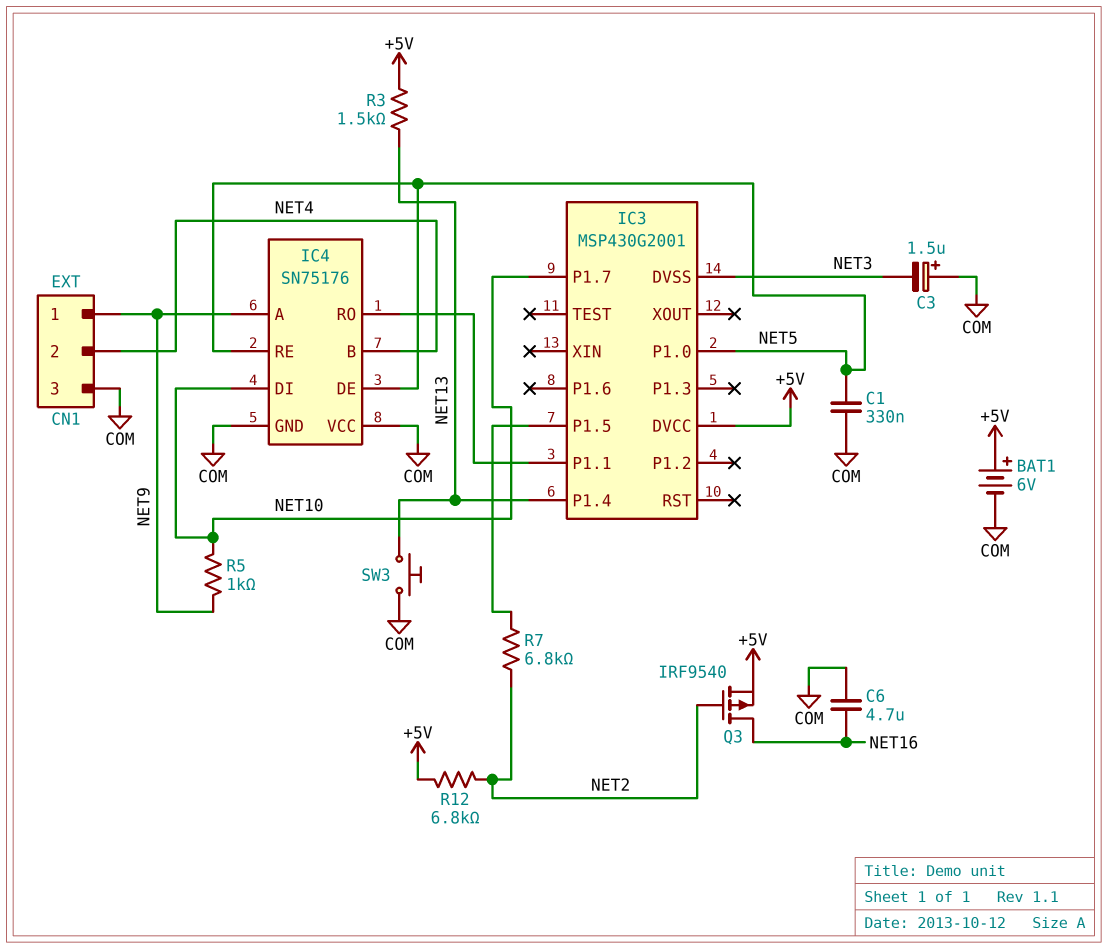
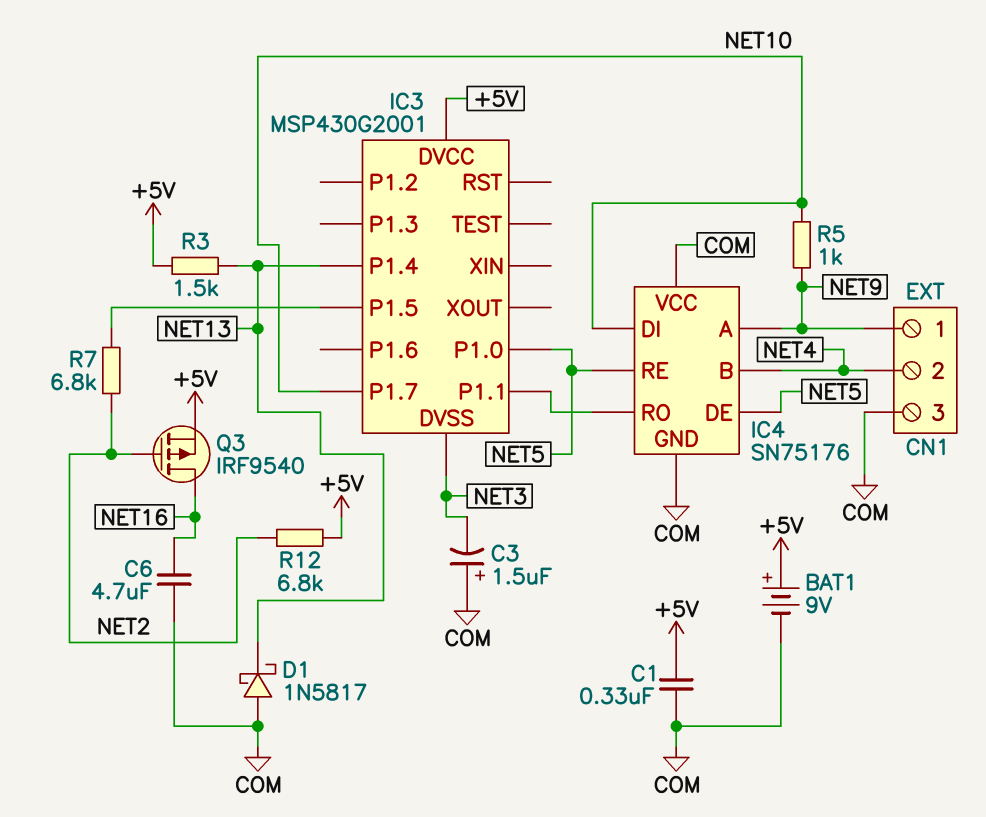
BAT1: 6V (plus +5V, minus COM) -> 9V (plus +5V, minus COM)
C1: 330nF (COM, NET5) -> 330nF (+5V, COM)
D1: none -> schottky 1N5817 (A COM, K NET13)
SW3: button (COM, NET13) -> none

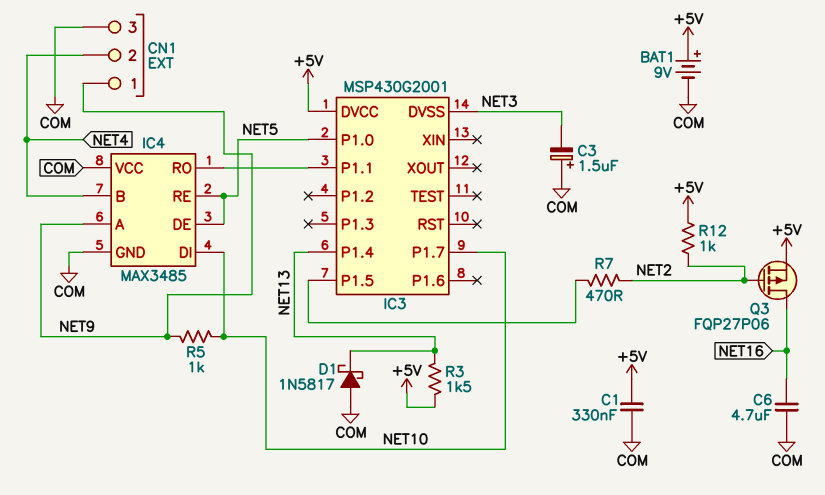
IC4: SN75176 -> MAX3485
Q3: PMOS IRF9540 (G NET2, D NET16, S +5V) -> PMOS FQP27P06 (G NET2, D NET16, S +5V)
R7: 6.8k (IC3/P1.5, NET2) -> 470 (IC3/P1.5, NET2)
R12: 6.8k (+5V, NET2) -> 1k (+5V, NET2)

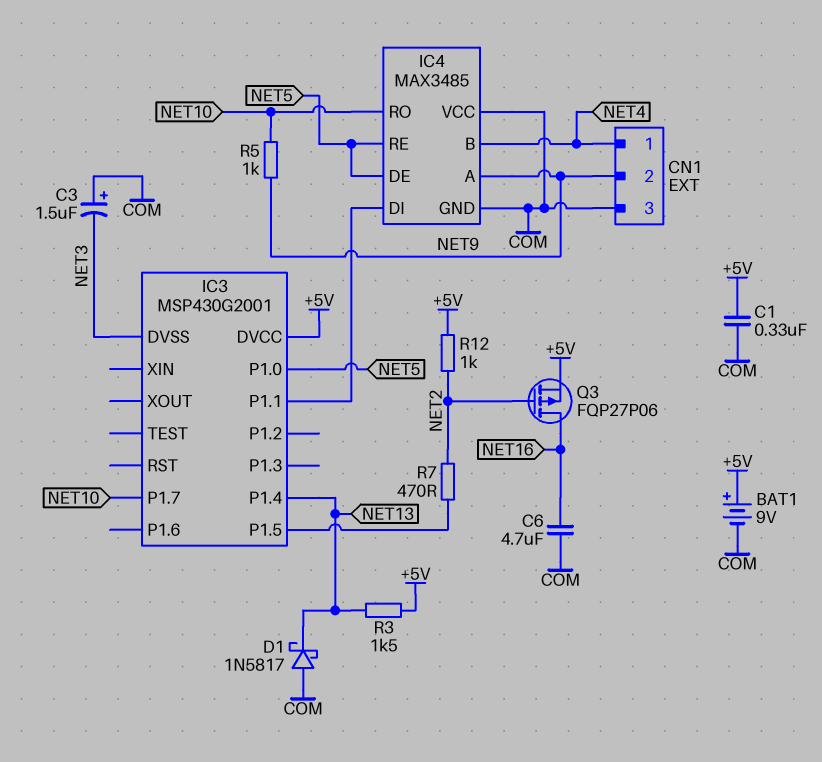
CN1 pin 1: NET9 -> NET4
CN1 pin 2: NET4 -> NET9
IC4 pin DI: NET10 -> IC3/P1.1
IC4 pin RO: IC3/P1.1 -> NET10

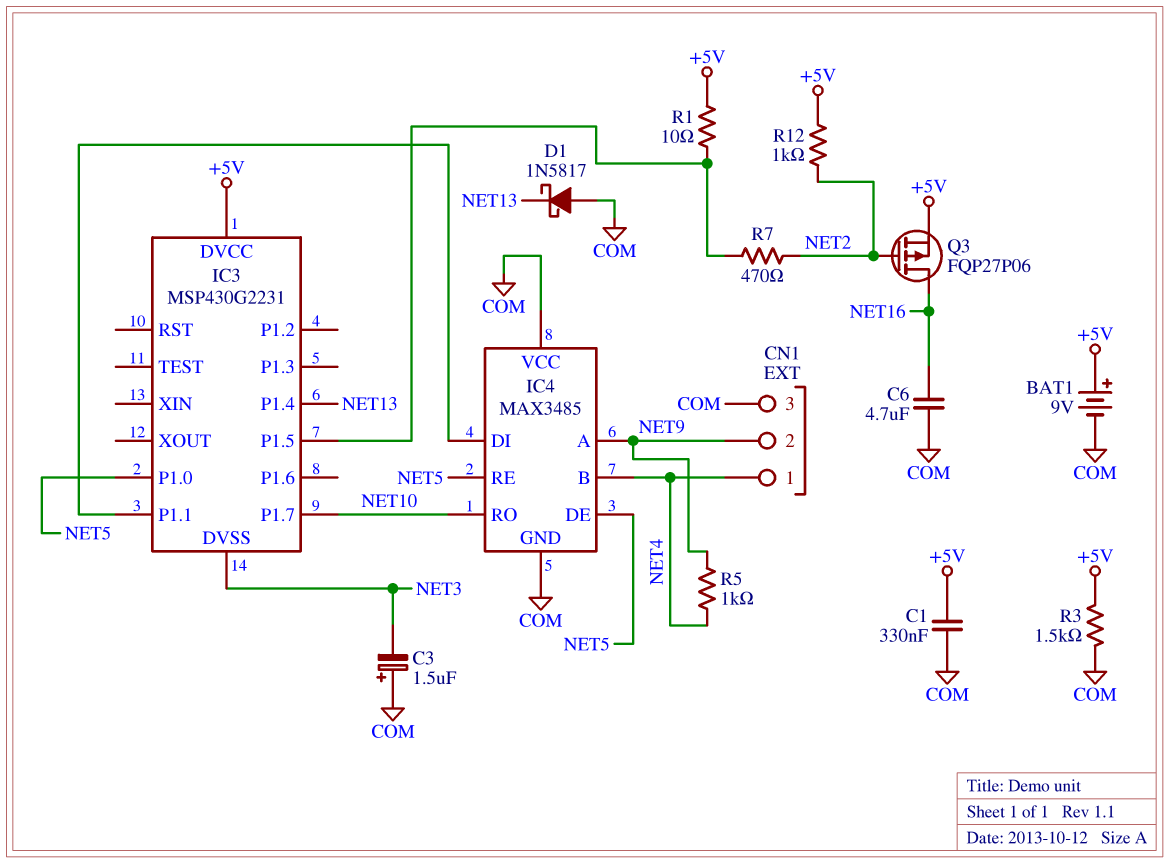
IC3: MSP430G2001 -> MSP430G2231
R1: none -> 10 (+5V, IC3/P1.5)
R3: 1.5k (+5V, NET13) -> 1.5k (+5V, COM)
R5: 1k (NET9, NET10) -> 1k (NET4, NET9)

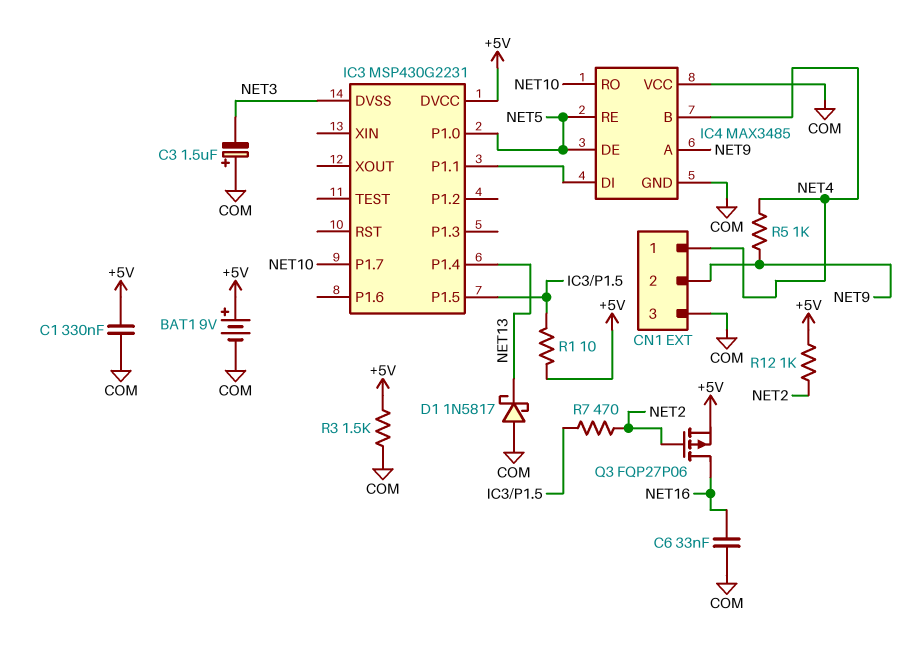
C6: 4.7uF (COM, NET16) -> 33nF (COM, NET16)

